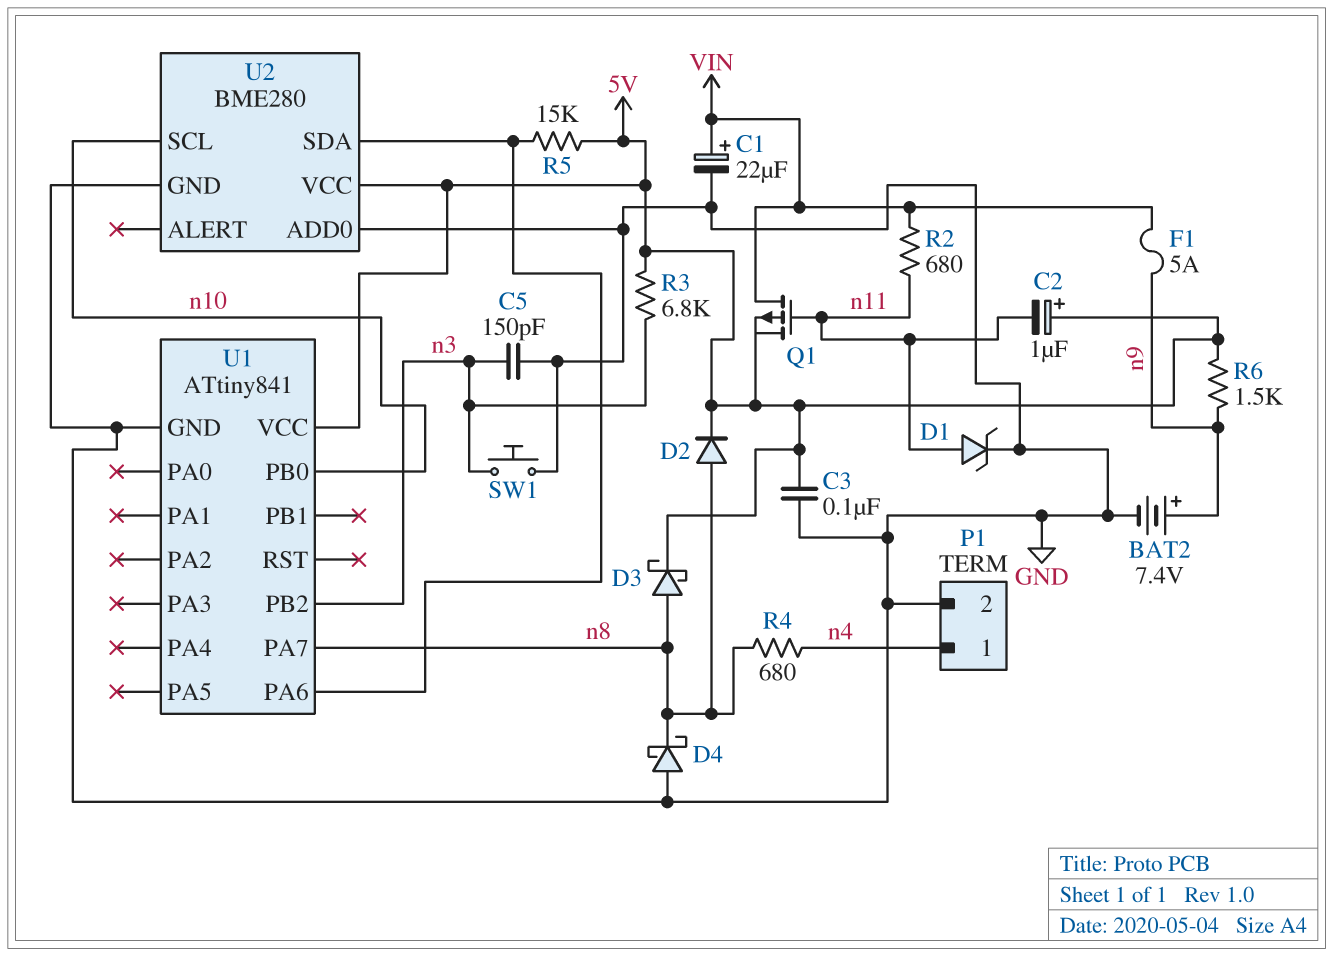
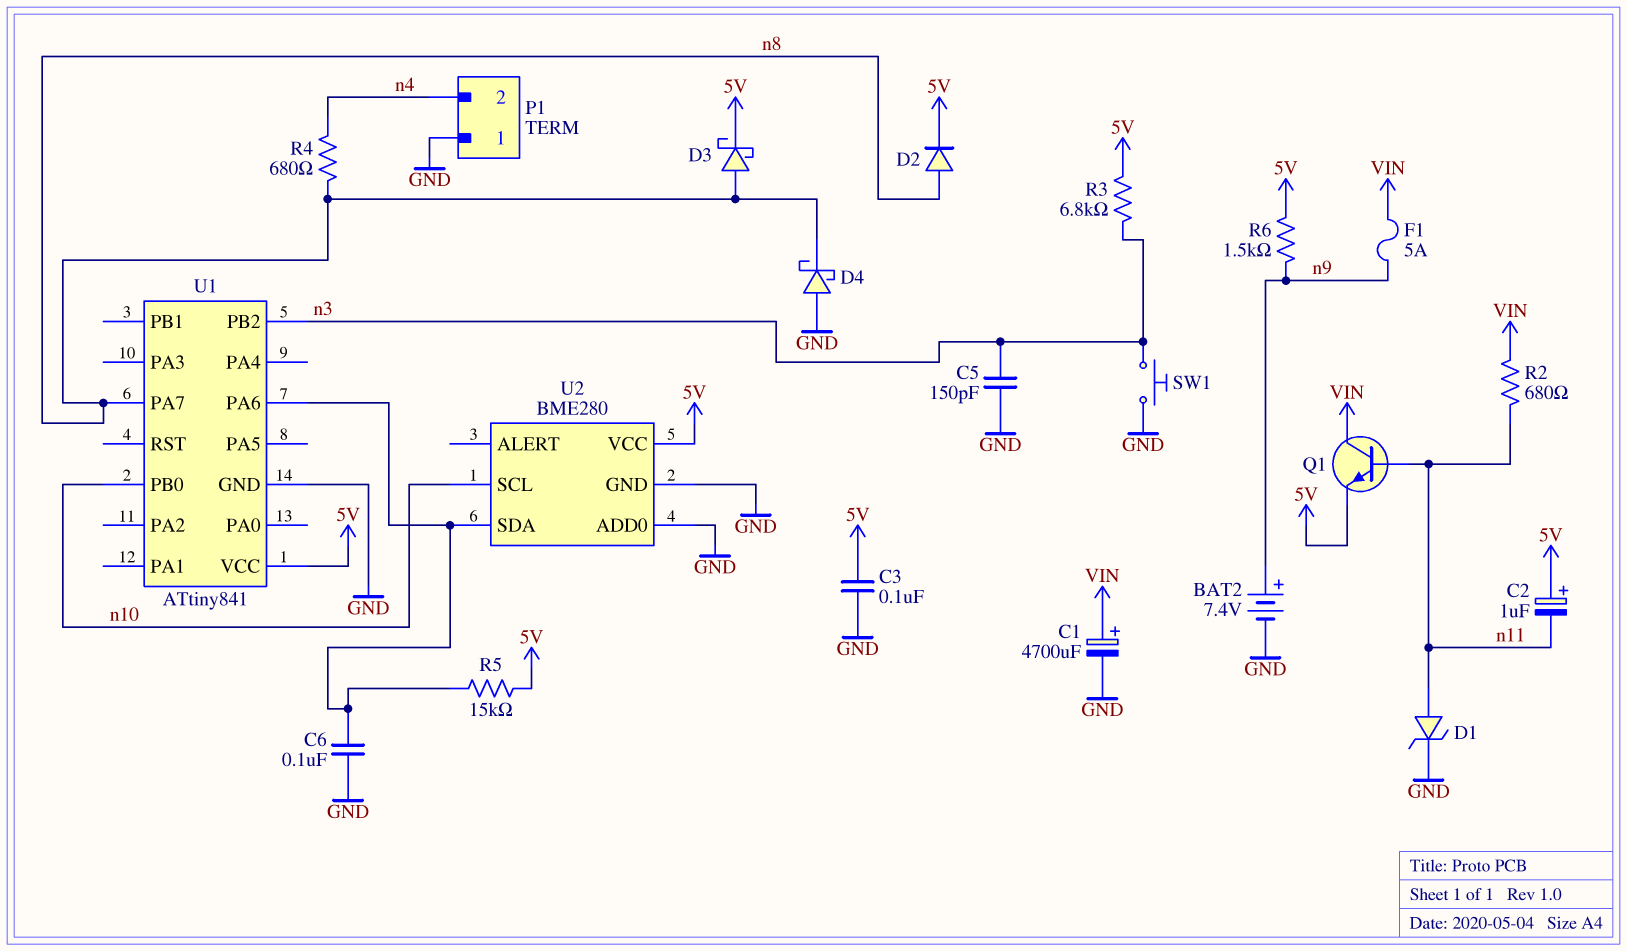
C1: 22uF (plus VIN, minus GND) -> 4700uF (plus VIN, minus GND)
C6: none -> 100nF (GND, U1/PA6)
P1 pin 1: n4 -> GND
P1 pin 2: GND -> n4
Q1: PMOS (G n11, D VIN, S 5V) -> NPN (B n11, C VIN, E 5V)

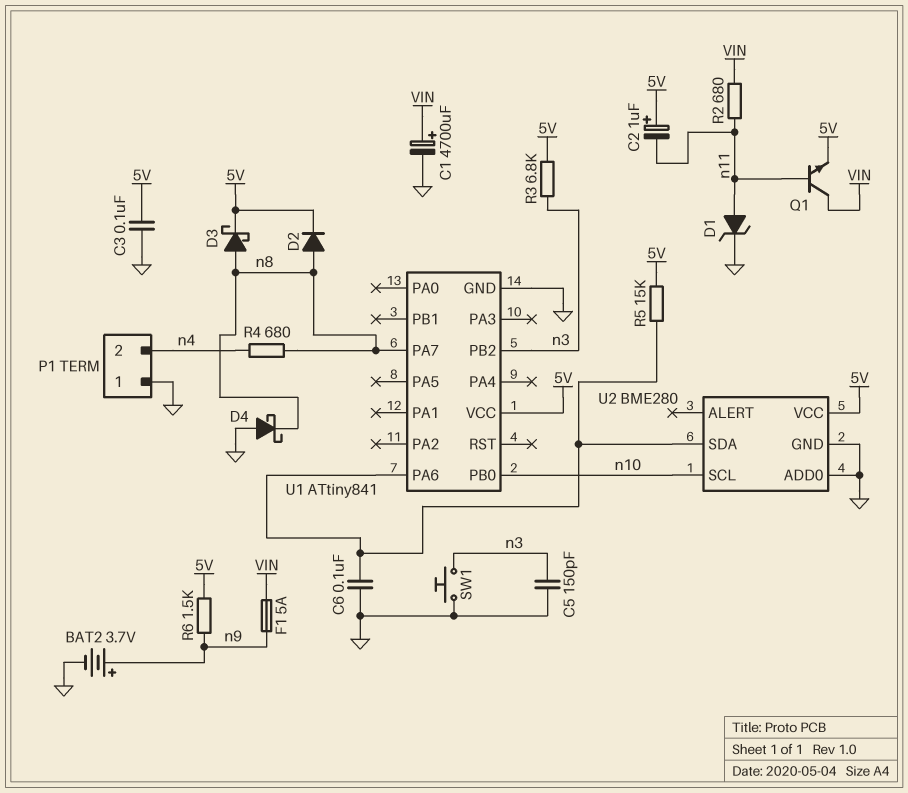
BAT2: 7.4V (plus n9, minus GND) -> 3.7V (plus n9, minus GND)

